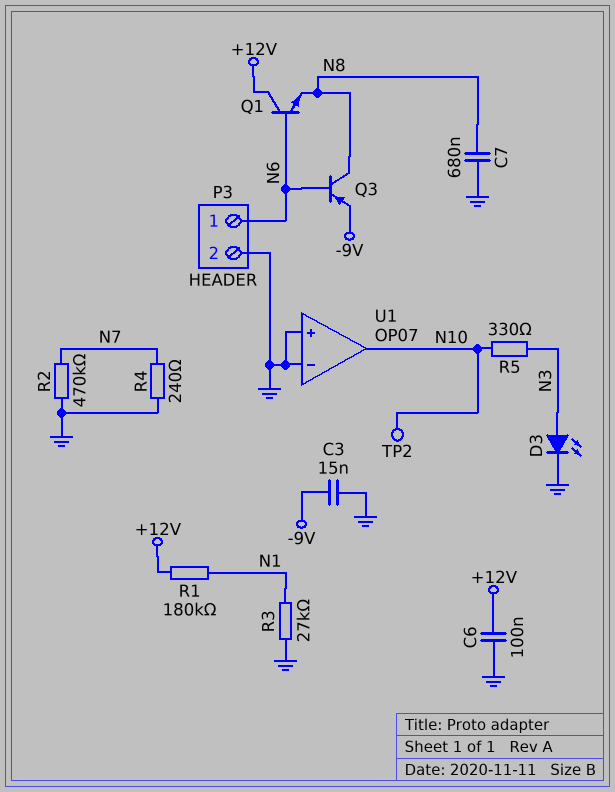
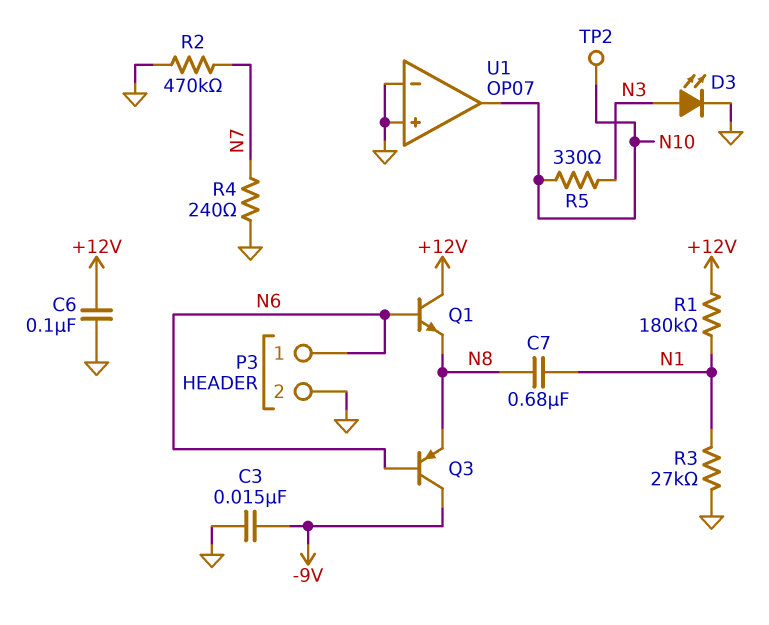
C7: 680nF (GND, N8) -> 680nF (N1, N8)
Q3: PNP (B N6, C N8, E -9V) -> PNP (B N6, C -9V, E N8)

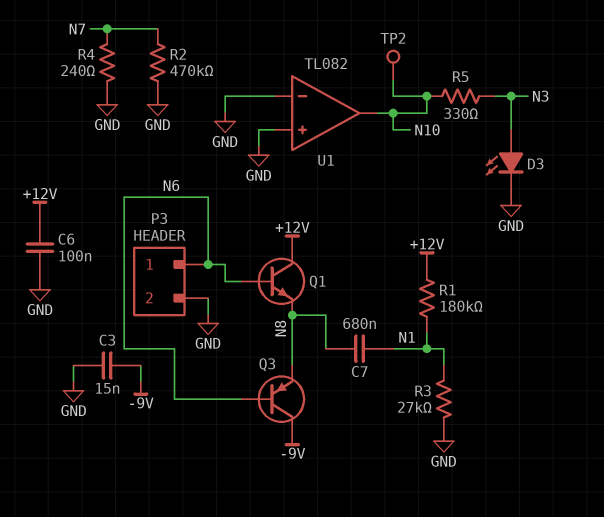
U1: OP07 -> TL082

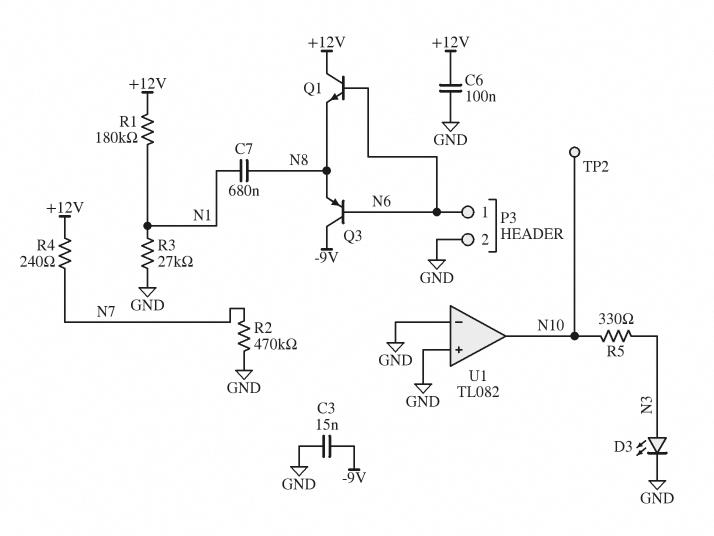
R4: 240 (GND, N7) -> 240 (+12V, N7)

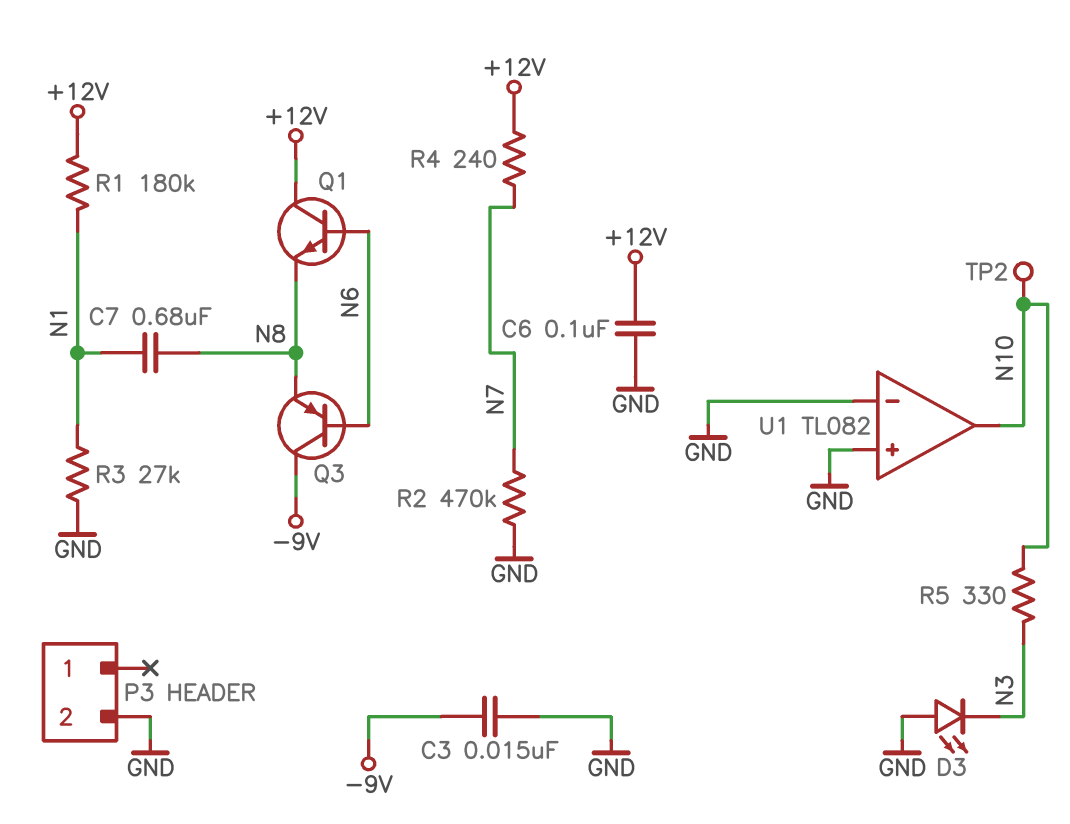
D3: LED (A N3, K GND) -> LED (A GND, K N3)
P3 pin 1: N6 -> none

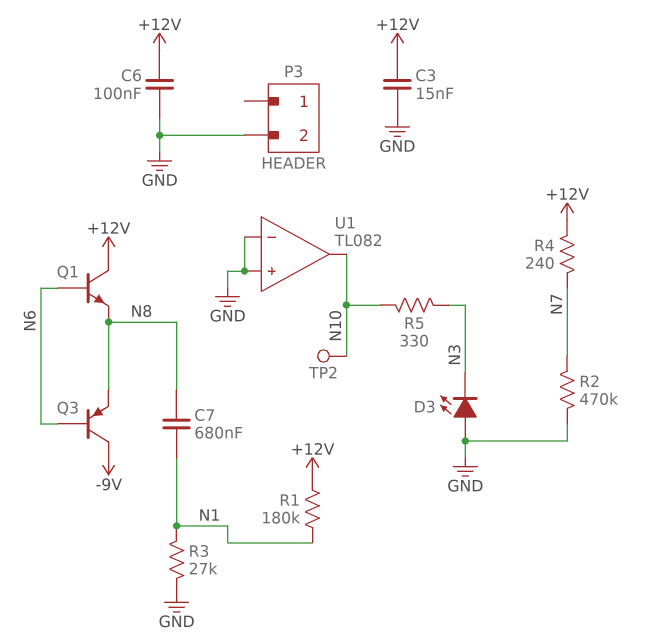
C3: 15nF (-9V, GND) -> 15nF (+12V, GND)

